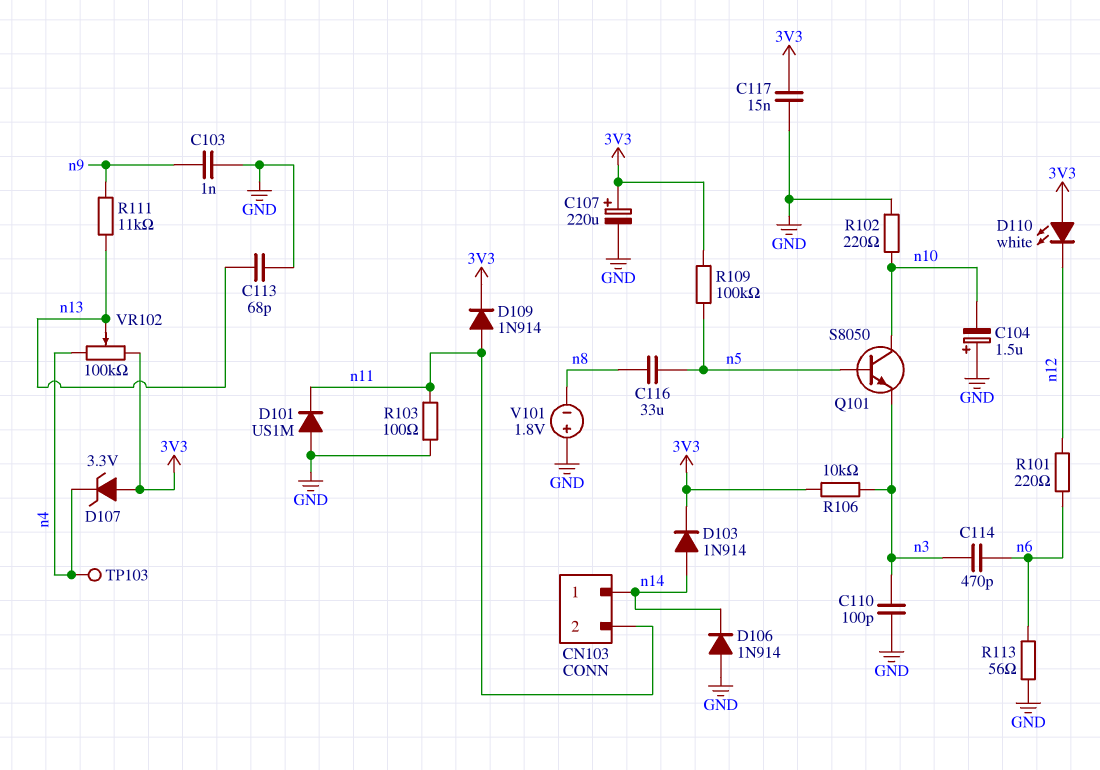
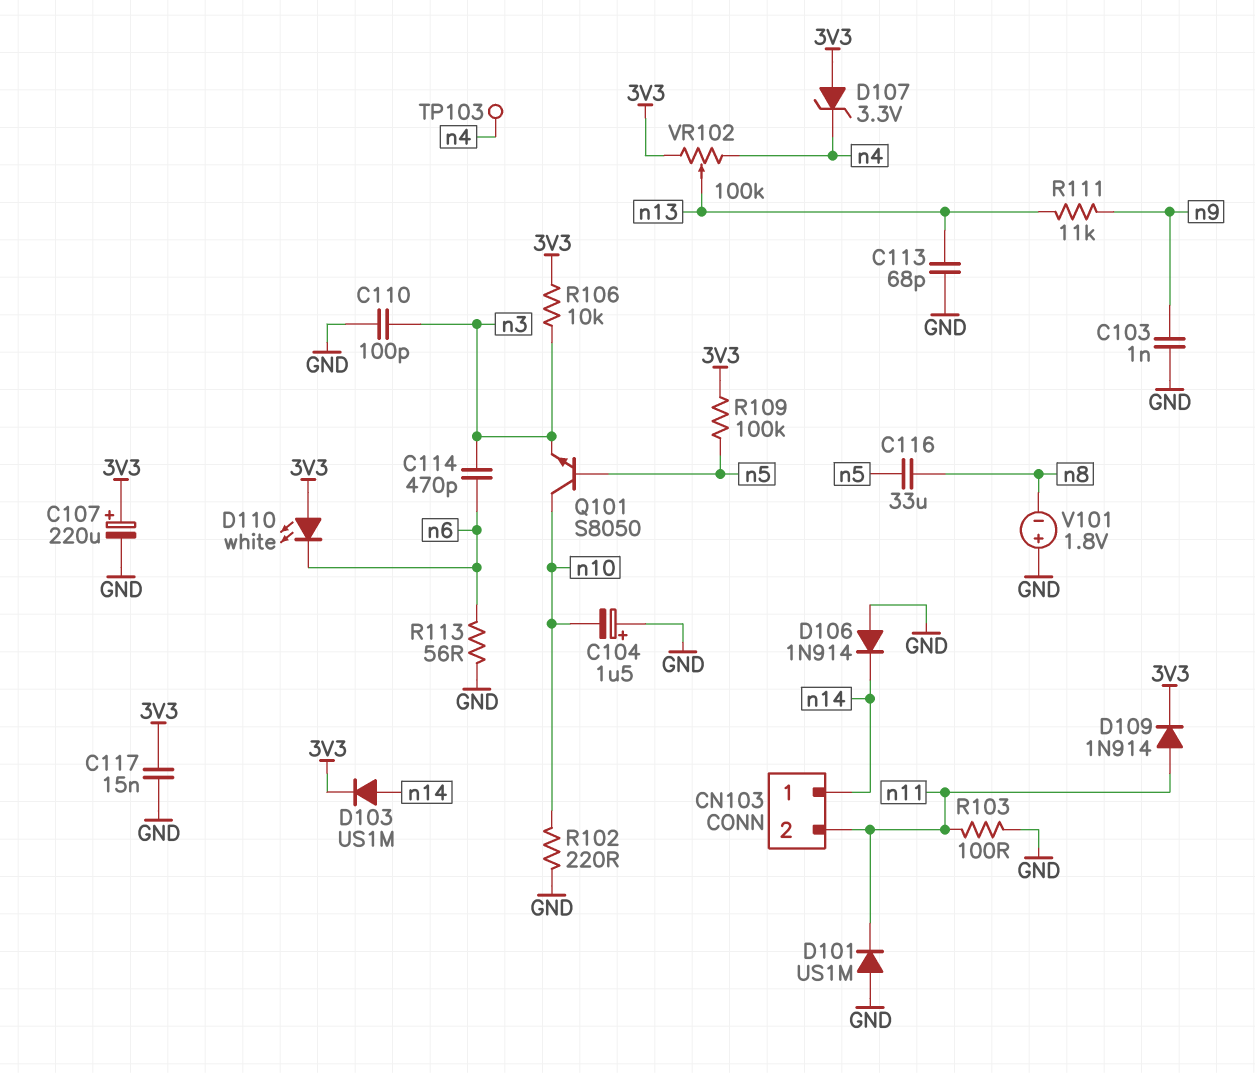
D103: diode 1N914 (A n14, K 3V3) -> diode US1M (A n14, K 3V3)
D110: LED white (A 3V3, K n12) -> LED white (A 3V3, K n6)
R101: 220 (n6, n12) -> none

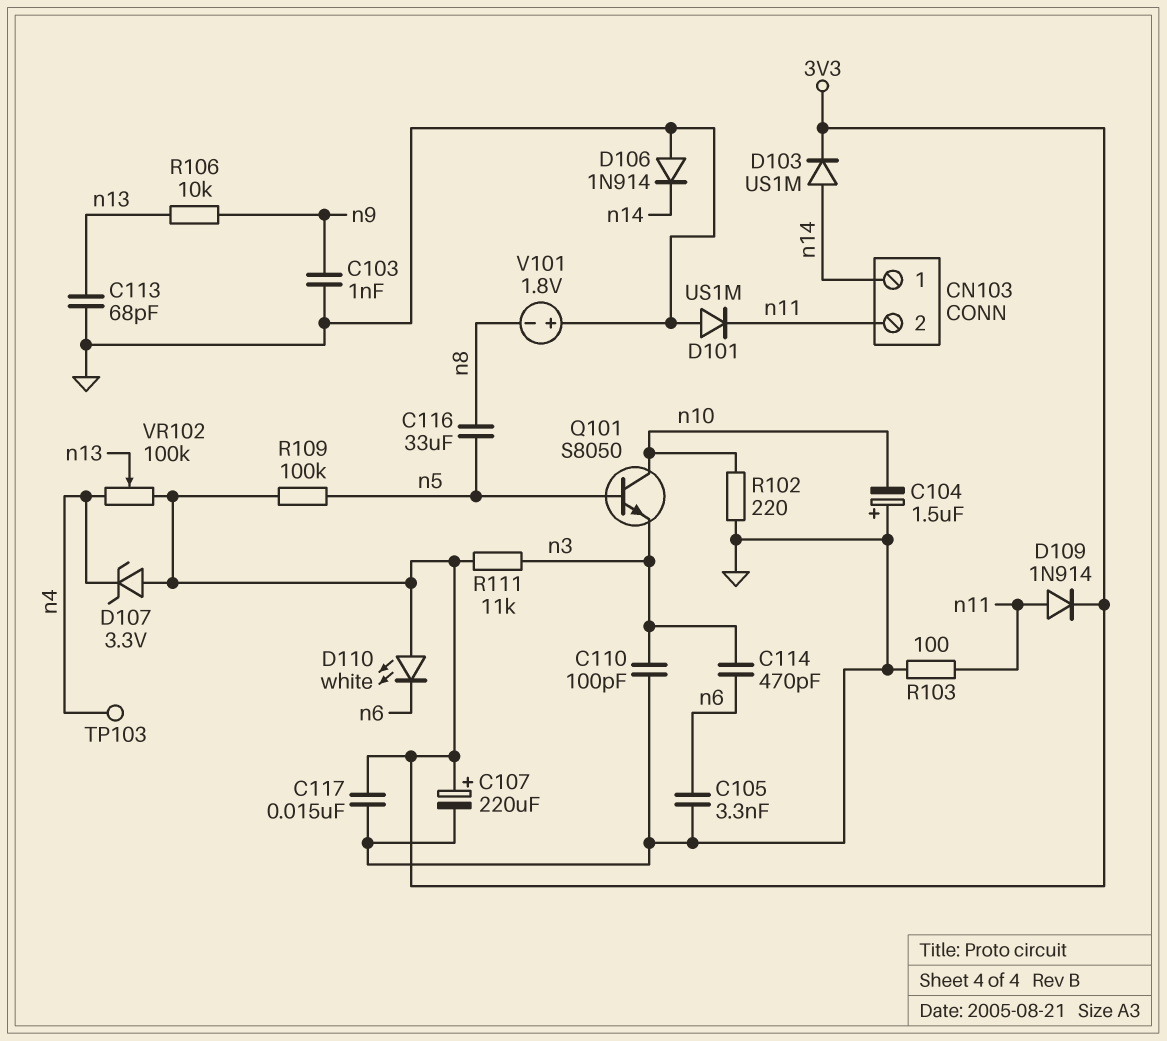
C105: none -> 3.3nF (GND, n6)
R106: 10k (3V3, n3) -> 10k (n9, n13)
R111: 11k (n9, n13) -> 11k (3V3, n3)
R113: 56 (GND, n6) -> none

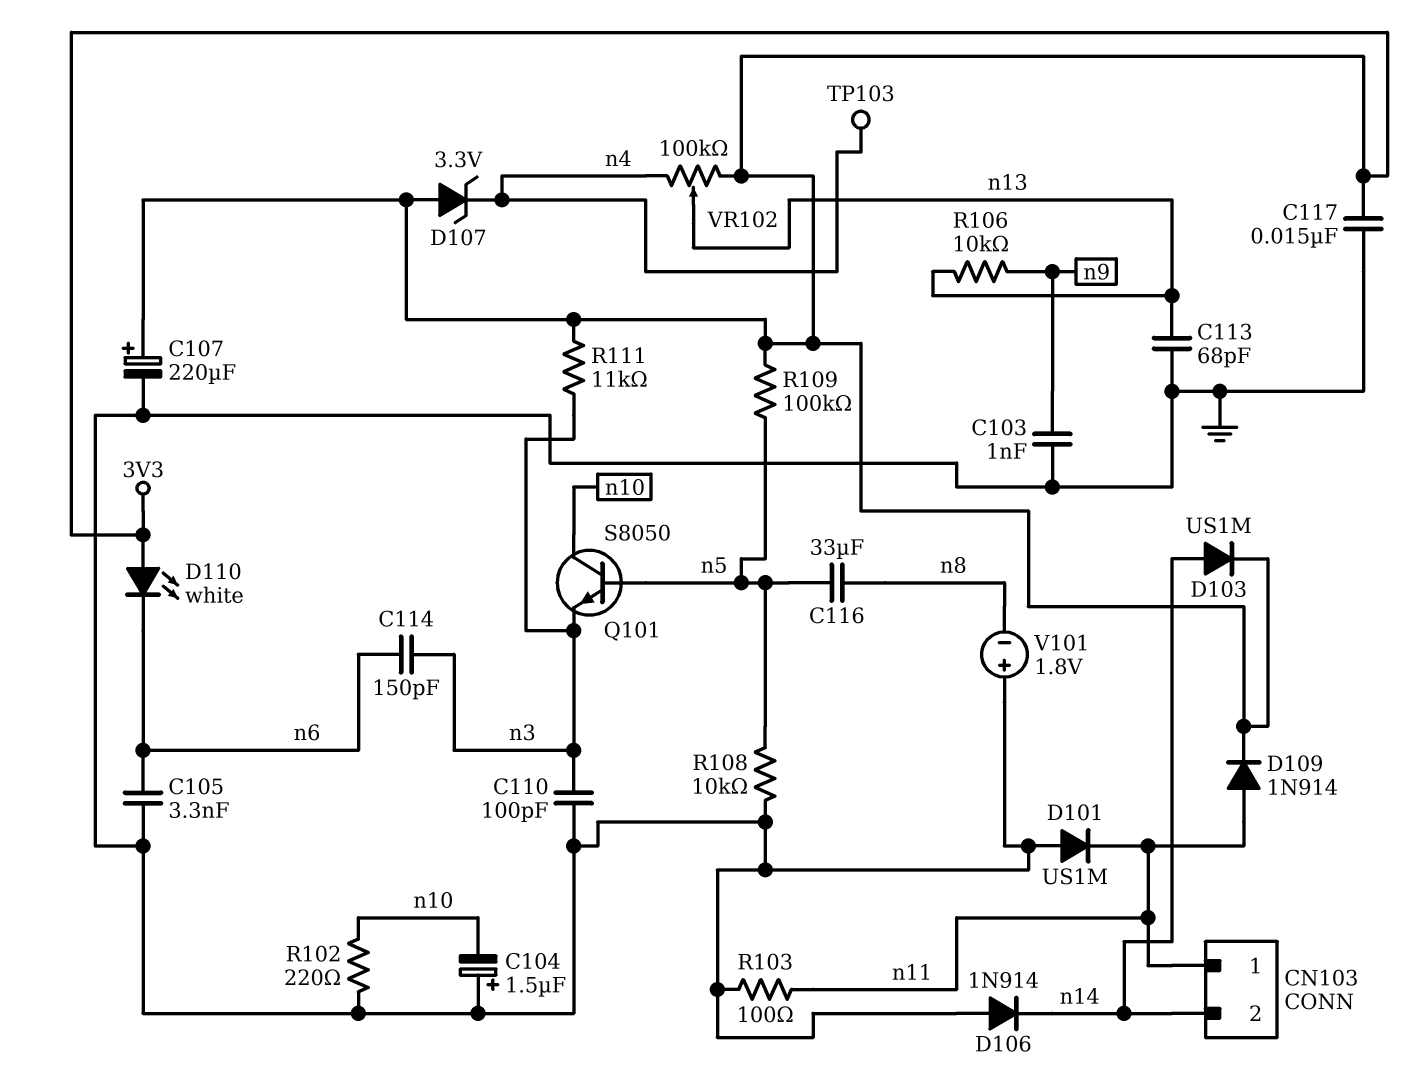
C114: 470pF (n3, n6) -> 150pF (n3, n6)
CN103 pin 1: n14 -> n11
CN103 pin 2: n11 -> n14
R108: none -> 10k (GND, n5)

